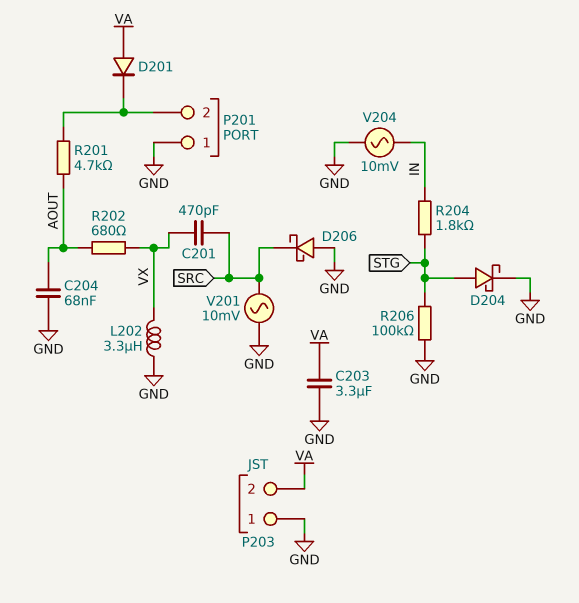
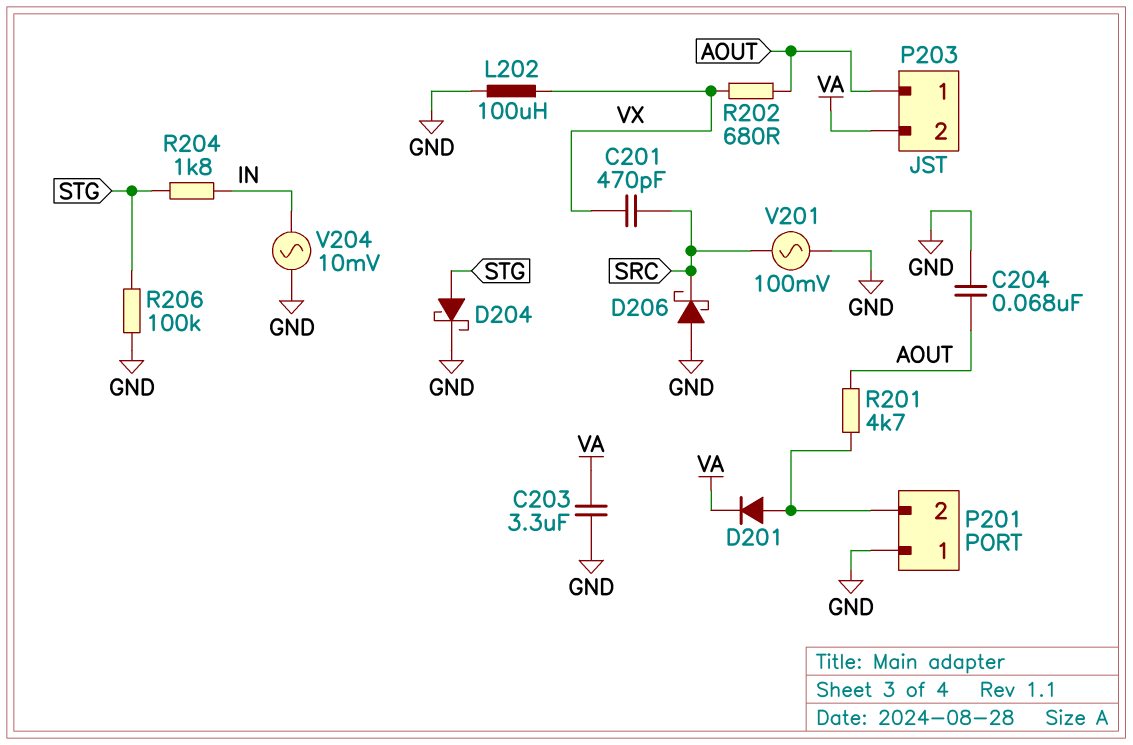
D201: diode (A VA, K P201/2) -> diode (A P201/2, K VA)
L202: 3.3uH (GND, VX) -> 100uH (GND, VX)
P203 pin 1: GND -> AOUT
V201: AC 10mV (GND, SRC) -> AC 100mV (GND, SRC)

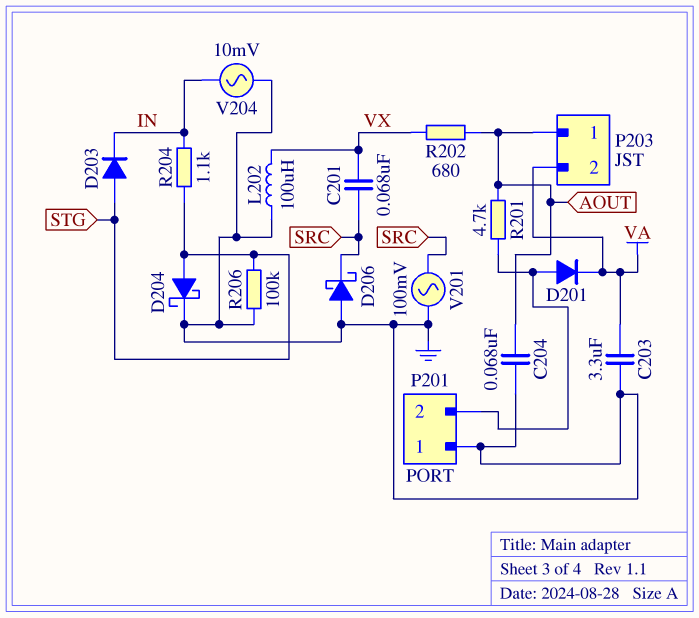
C201: 470pF (SRC, VX) -> 68nF (SRC, VX)
D203: none -> diode (A STG, K IN)
R204: 1.8k (IN, STG) -> 1.1k (IN, STG)

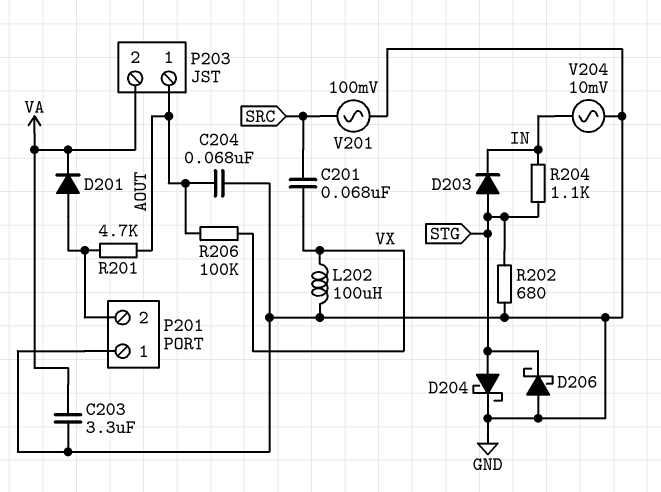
D206: schottky (A GND, K SRC) -> schottky (A GND, K STG)
R202: 680 (AOUT, VX) -> 680 (GND, STG)
R206: 100k (GND, STG) -> 100k (AOUT, VX)

